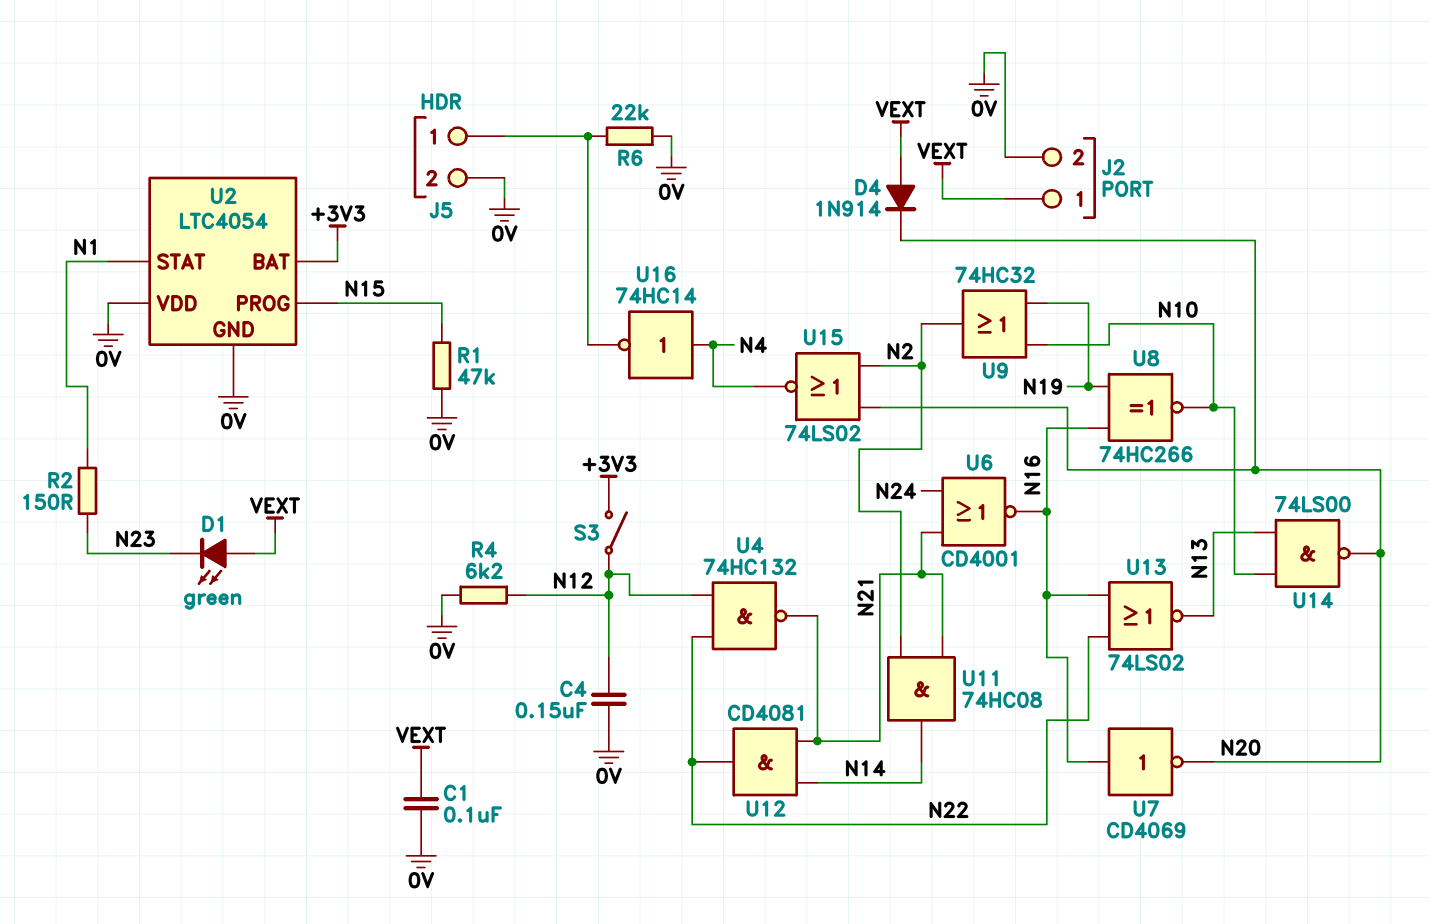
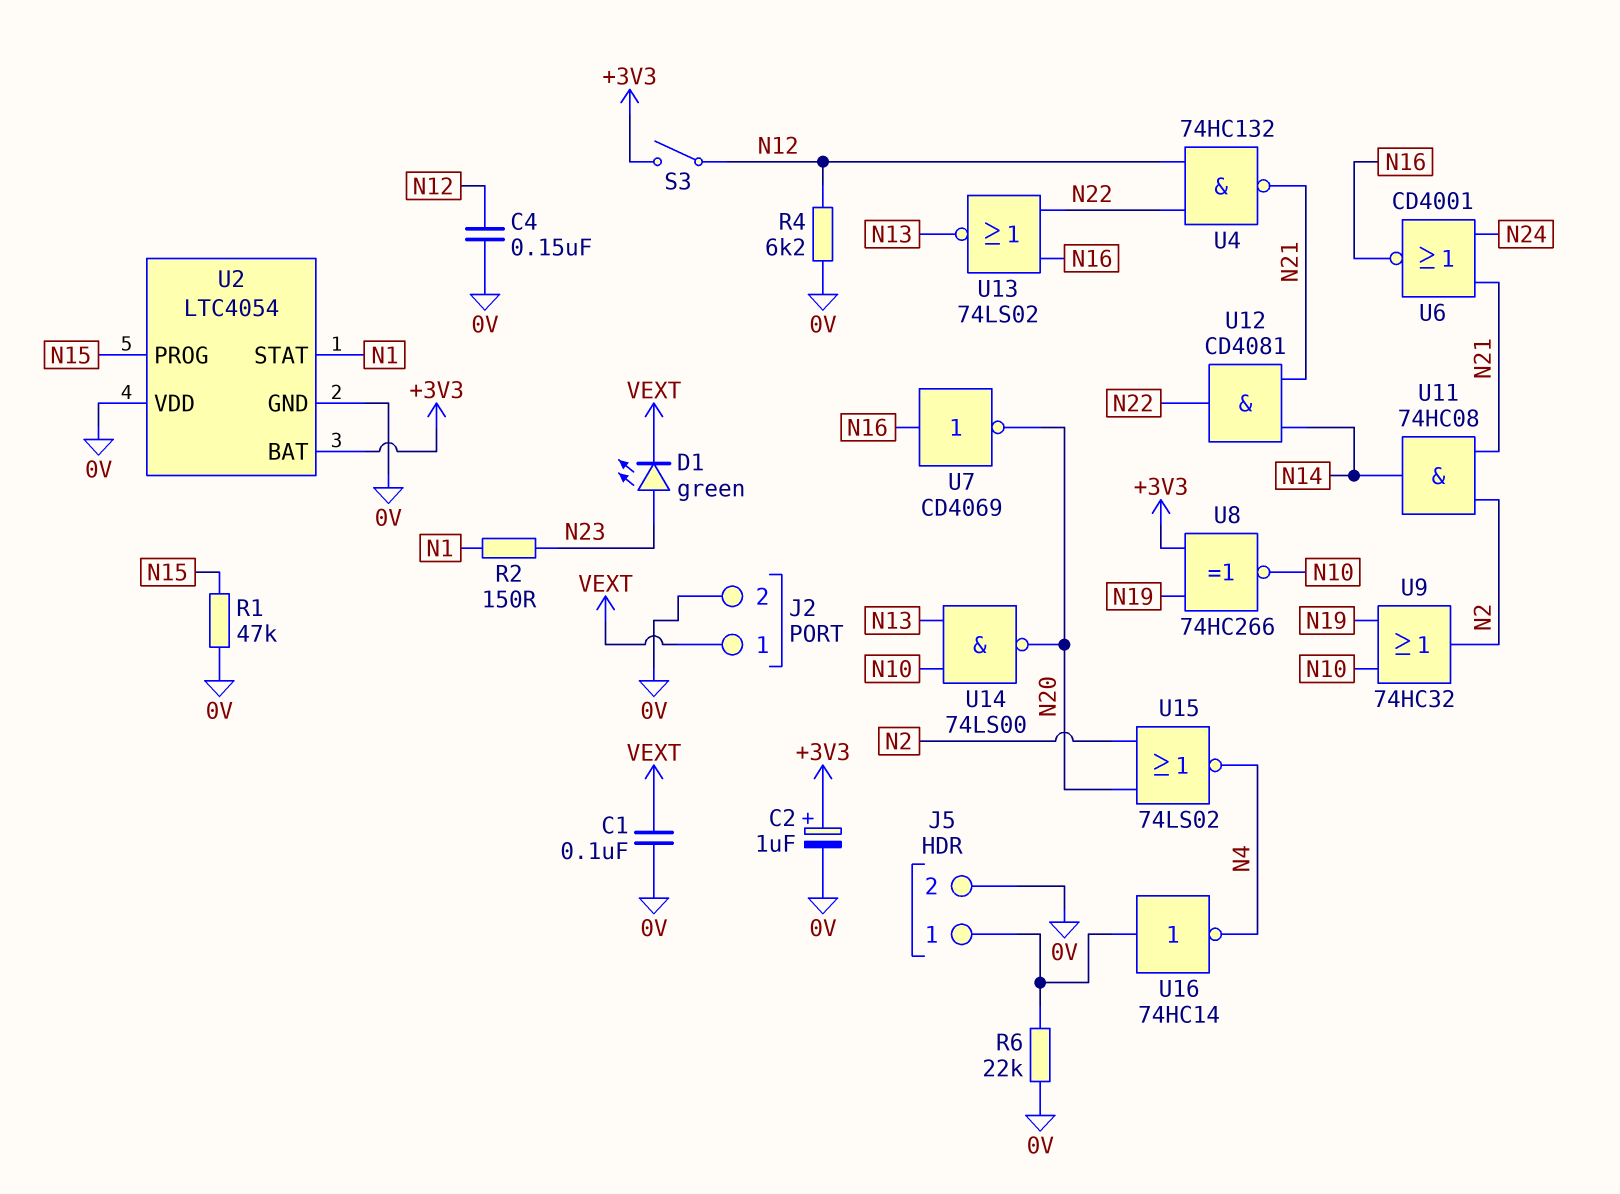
C2: none -> 1uF (plus +3V3, minus 0V)
D1: LED green (A VEXT, K N23) -> LED green (A N23, K VEXT)
D4: diode 1N914 (A VEXT, K N20) -> none
U8: XNOR 74HC266 (in N16, in N19, out N10) -> XNOR 74HC266 (in +3V3, in N19, out N10)
U16: NOT 74HC14 (in N4, out J5/1) -> NOT 74HC14 (in J5/1, out N4)

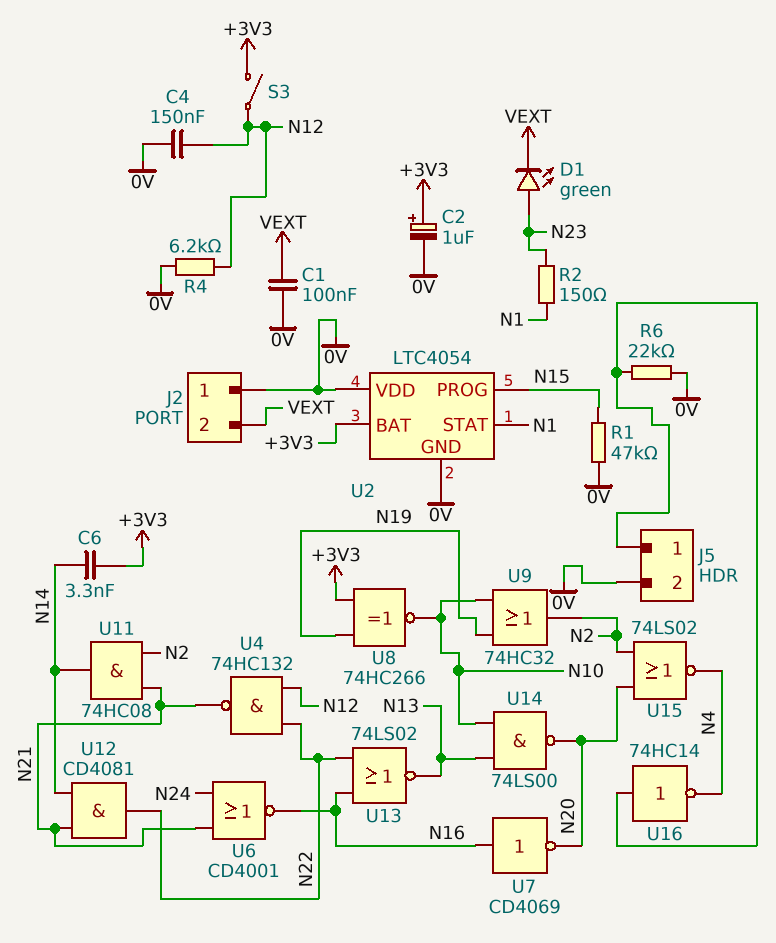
C6: none -> 3.3nF (+3V3, N14)
J2 pin 1: VEXT -> 0V
J2 pin 2: 0V -> VEXT

